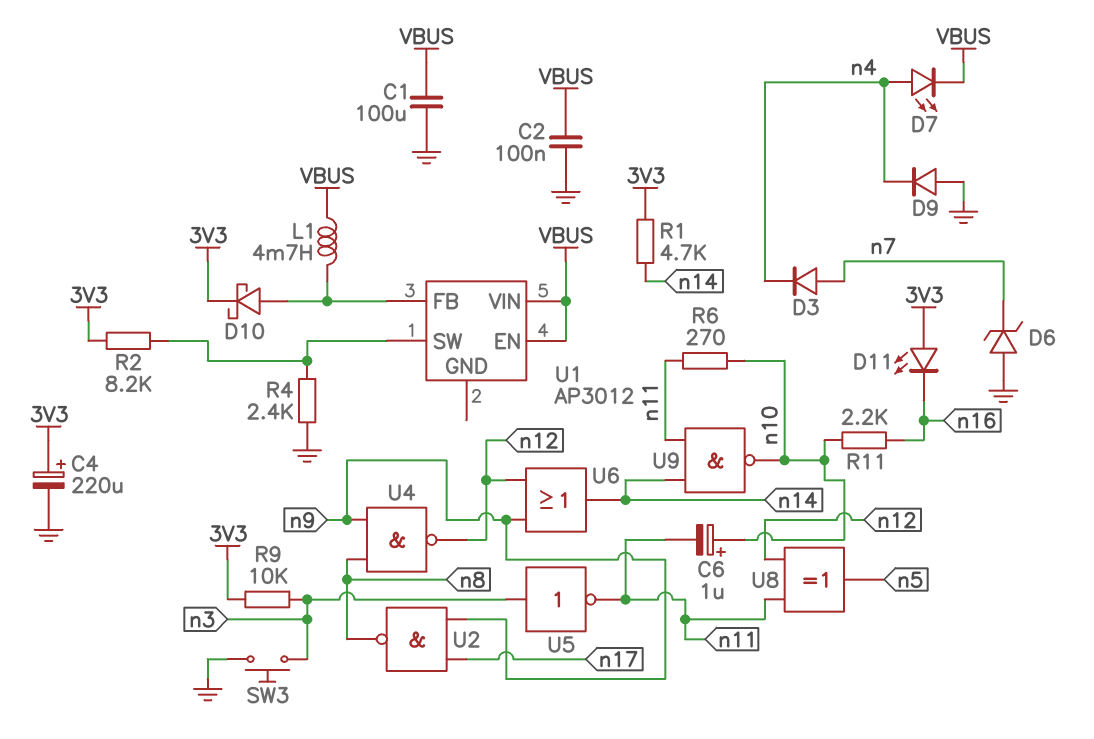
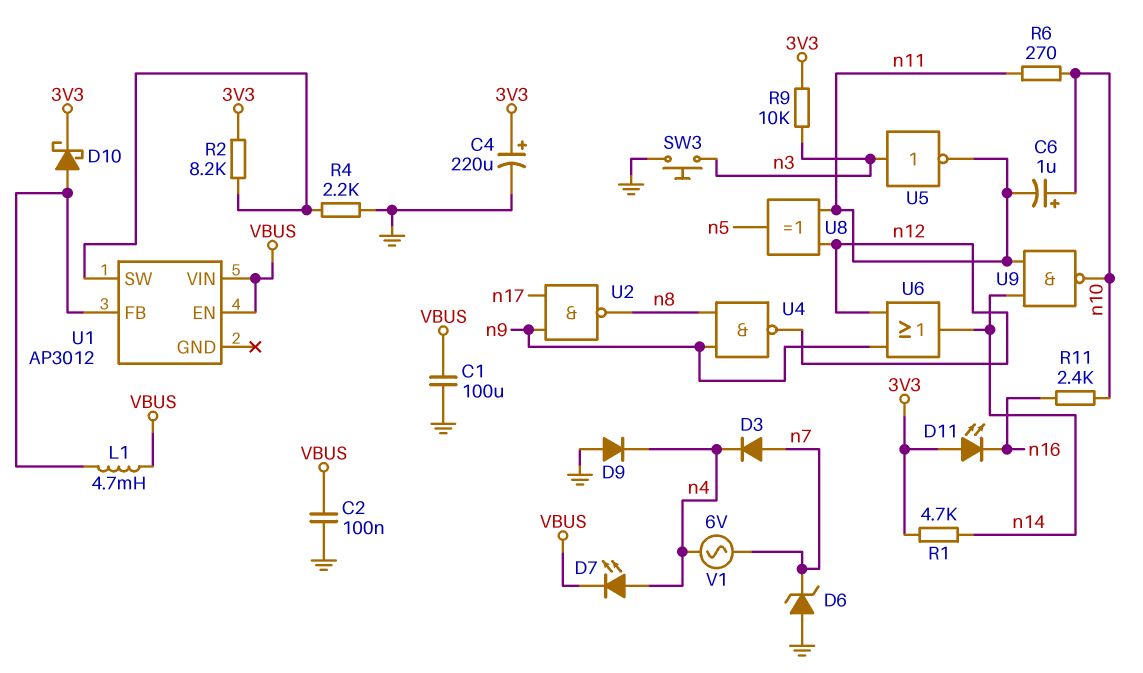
R4: 2.4k (GND, U1/SW) -> 2.2k (GND, U1/SW)
R11: 2.2k (n10, n16) -> 2.4k (n10, n16)
V1: none -> AC 6V (n4, n7)

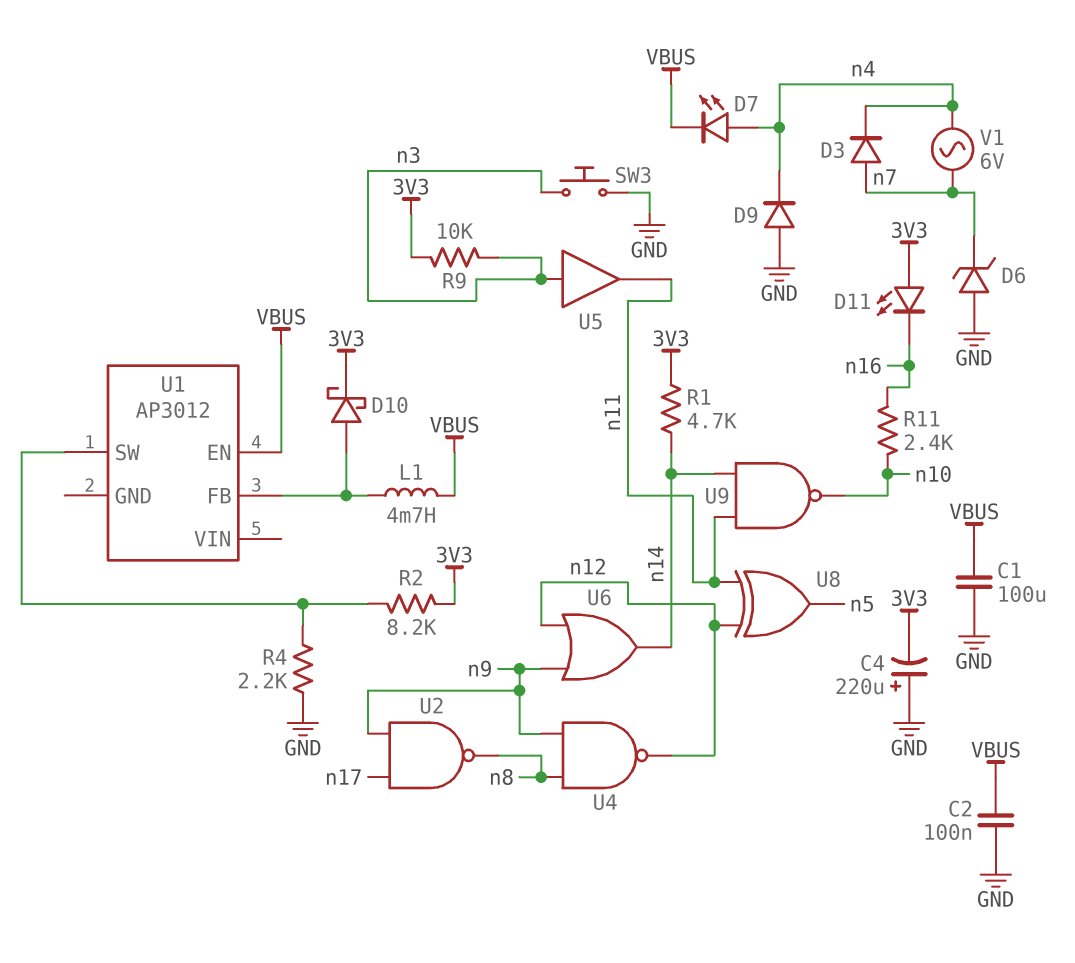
C4: 220uF (plus 3V3, minus GND) -> 220uF (plus GND, minus 3V3)
C6: 1uF (plus n10, minus n11) -> none
R6: 270 (n10, n11) -> none
U1 pin VIN: VBUS -> none
U5: NOT (in n3, out n11) -> buffer (in n3, out n11)

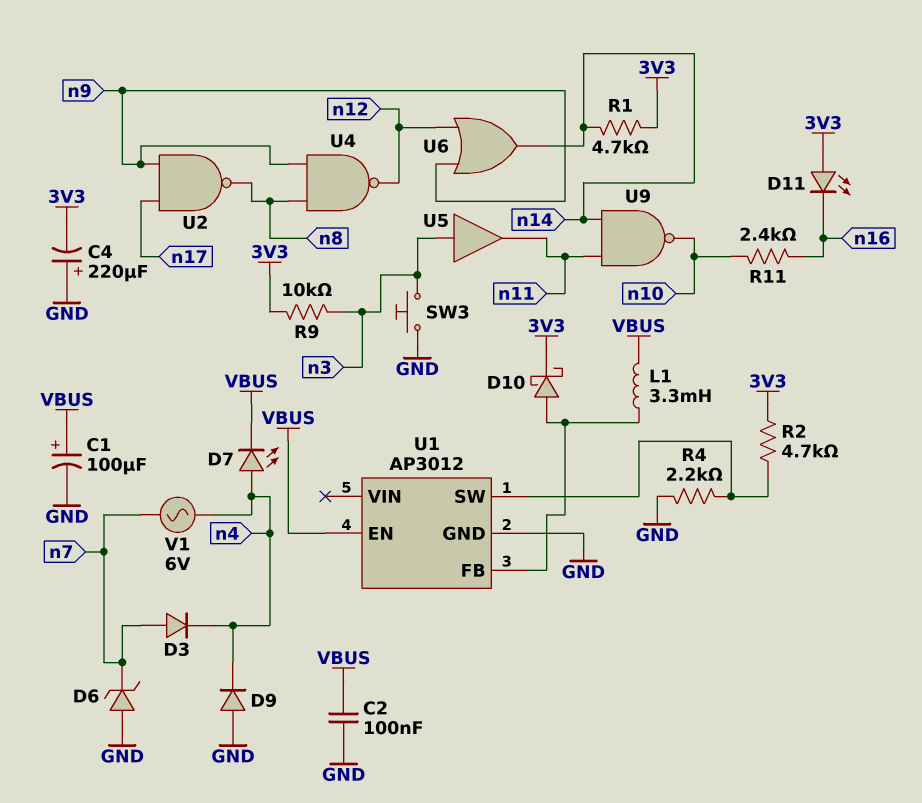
C1: 100uF (GND, VBUS) -> 100uF (plus VBUS, minus GND)
L1: 4.7mH (U1/FB, VBUS) -> 3.3mH (U1/FB, VBUS)
R2: 8.2k (3V3, U1/SW) -> 4.7k (3V3, U1/SW)
U1 pin GND: none -> GND
U8: XOR (in n11, in n12, out n5) -> none

